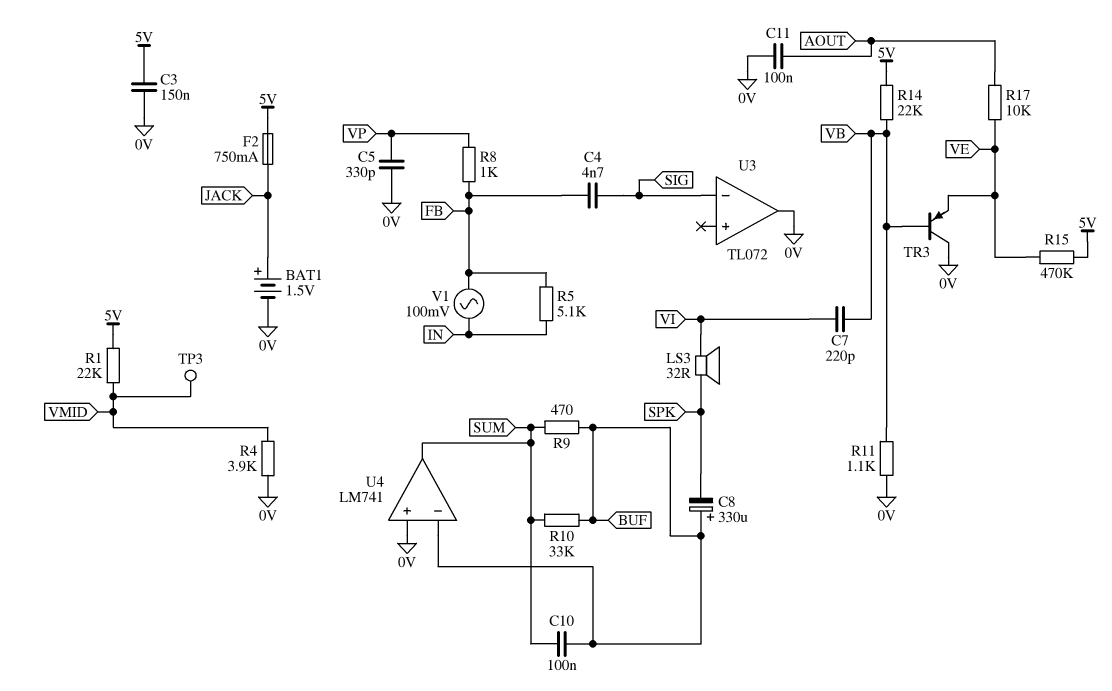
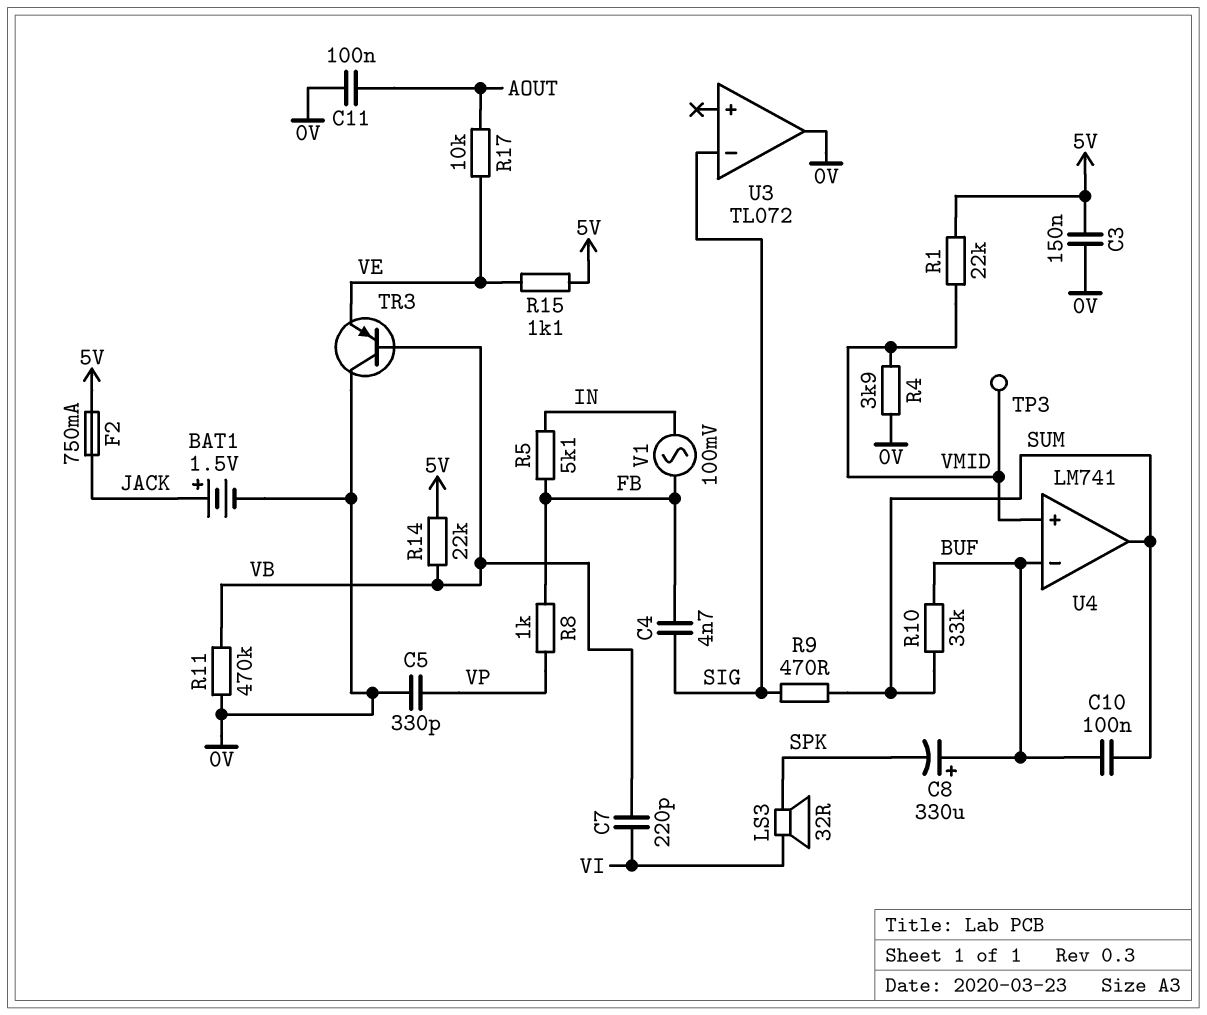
R9: 470 (BUF, SUM) -> 470 (SIG, SUM)
R11: 1.1k (0V, VB) -> 470k (0V, VB)
R15: 470k (5V, VE) -> 1.1k (5V, VE)
U4 pin in+: 0V -> VMID

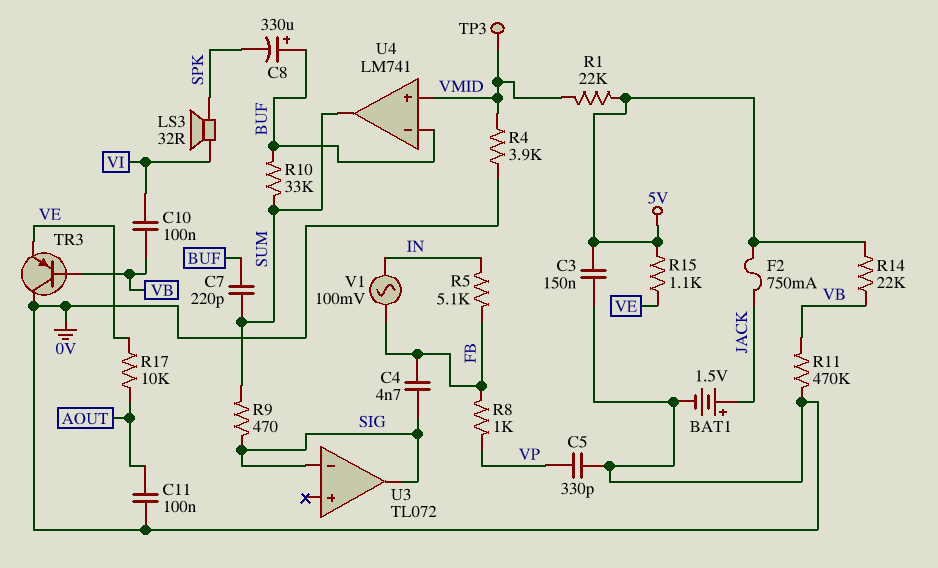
C7: 220pF (VB, VI) -> 220pF (BUF, SUM)
C10: 100nF (BUF, SUM) -> 100nF (VB, VI)
U3 pin out: 0V -> SIG

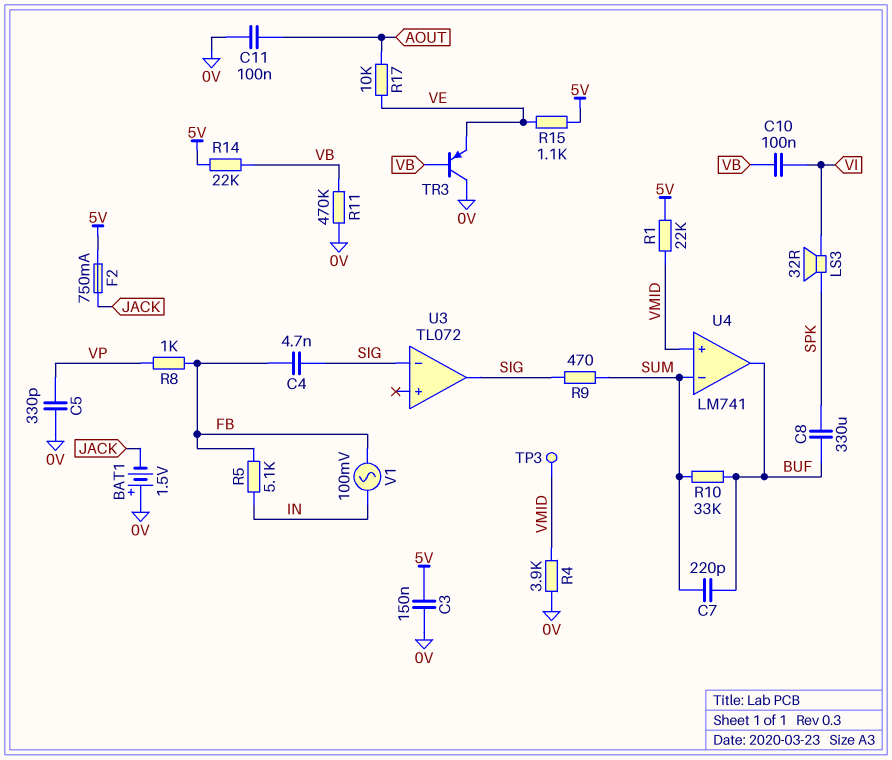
BAT1: 1.5V (plus JACK, minus 0V) -> 1.5V (plus 0V, minus JACK)
C8: 330uF (plus BUF, minus SPK) -> 330uF (BUF, SPK)
U4 pin in-: BUF -> SUM
U4 pin out: SUM -> BUF

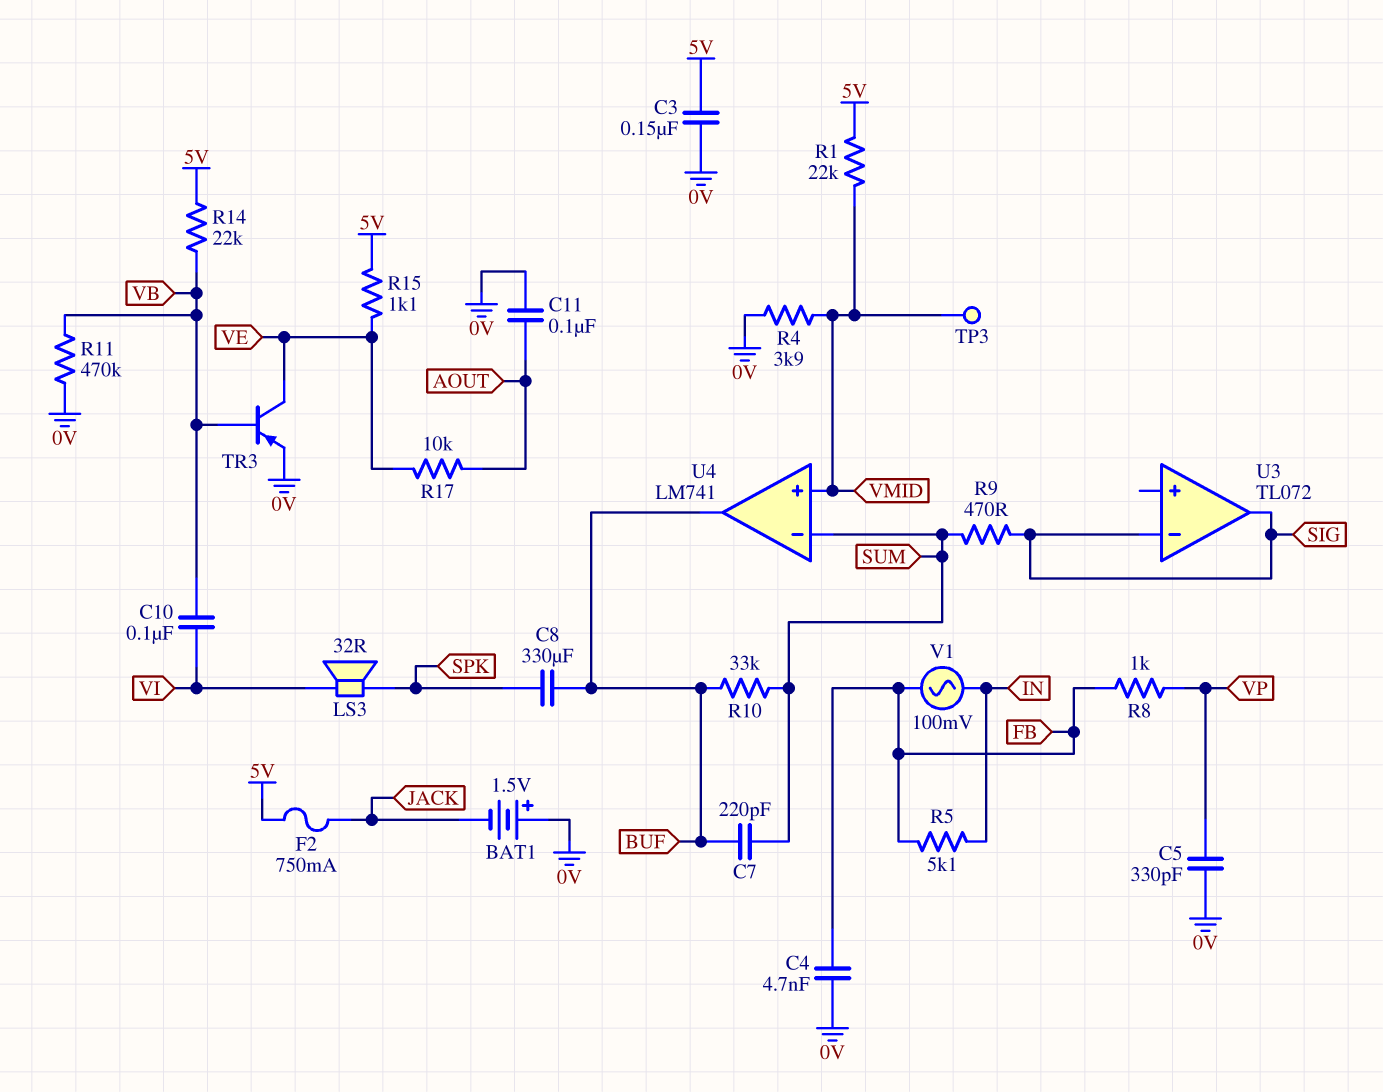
C4: 4.7nF (FB, SIG) -> 4.7nF (0V, FB)
TR3: PNP (B VB, C 0V, E VE) -> PNP (B VB, C VE, E 0V)

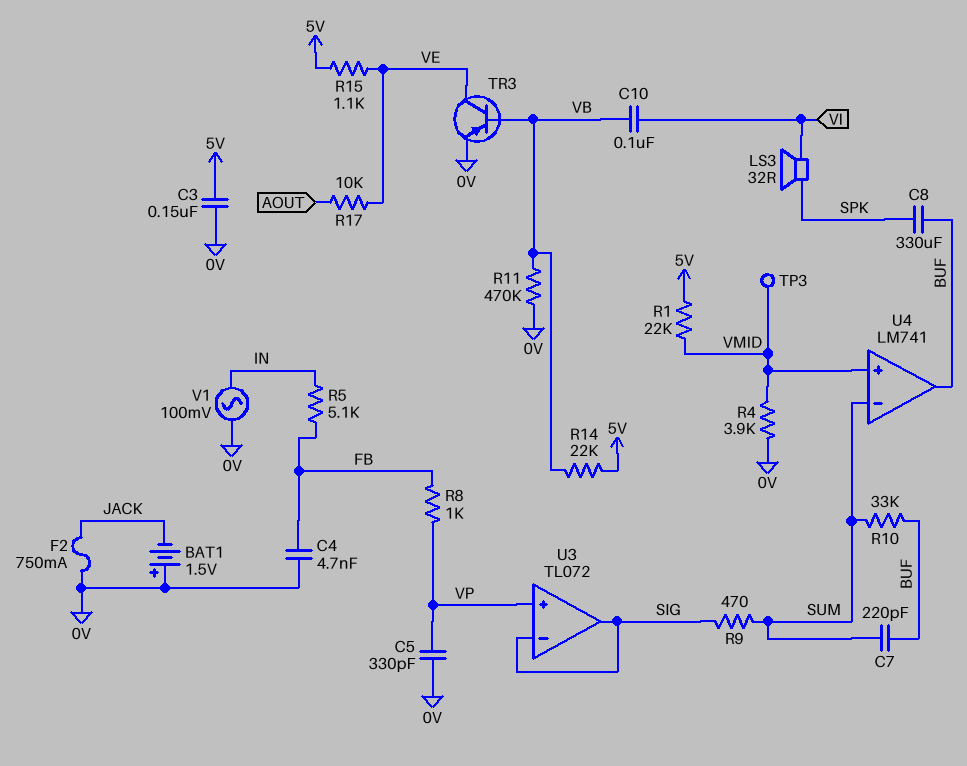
C11: 100nF (0V, AOUT) -> none
F2: 750mA (5V, JACK) -> 750mA (0V, JACK)
U3 pin in+: none -> VP
V1: AC 100mV (FB, IN) -> AC 100mV (0V, IN)

